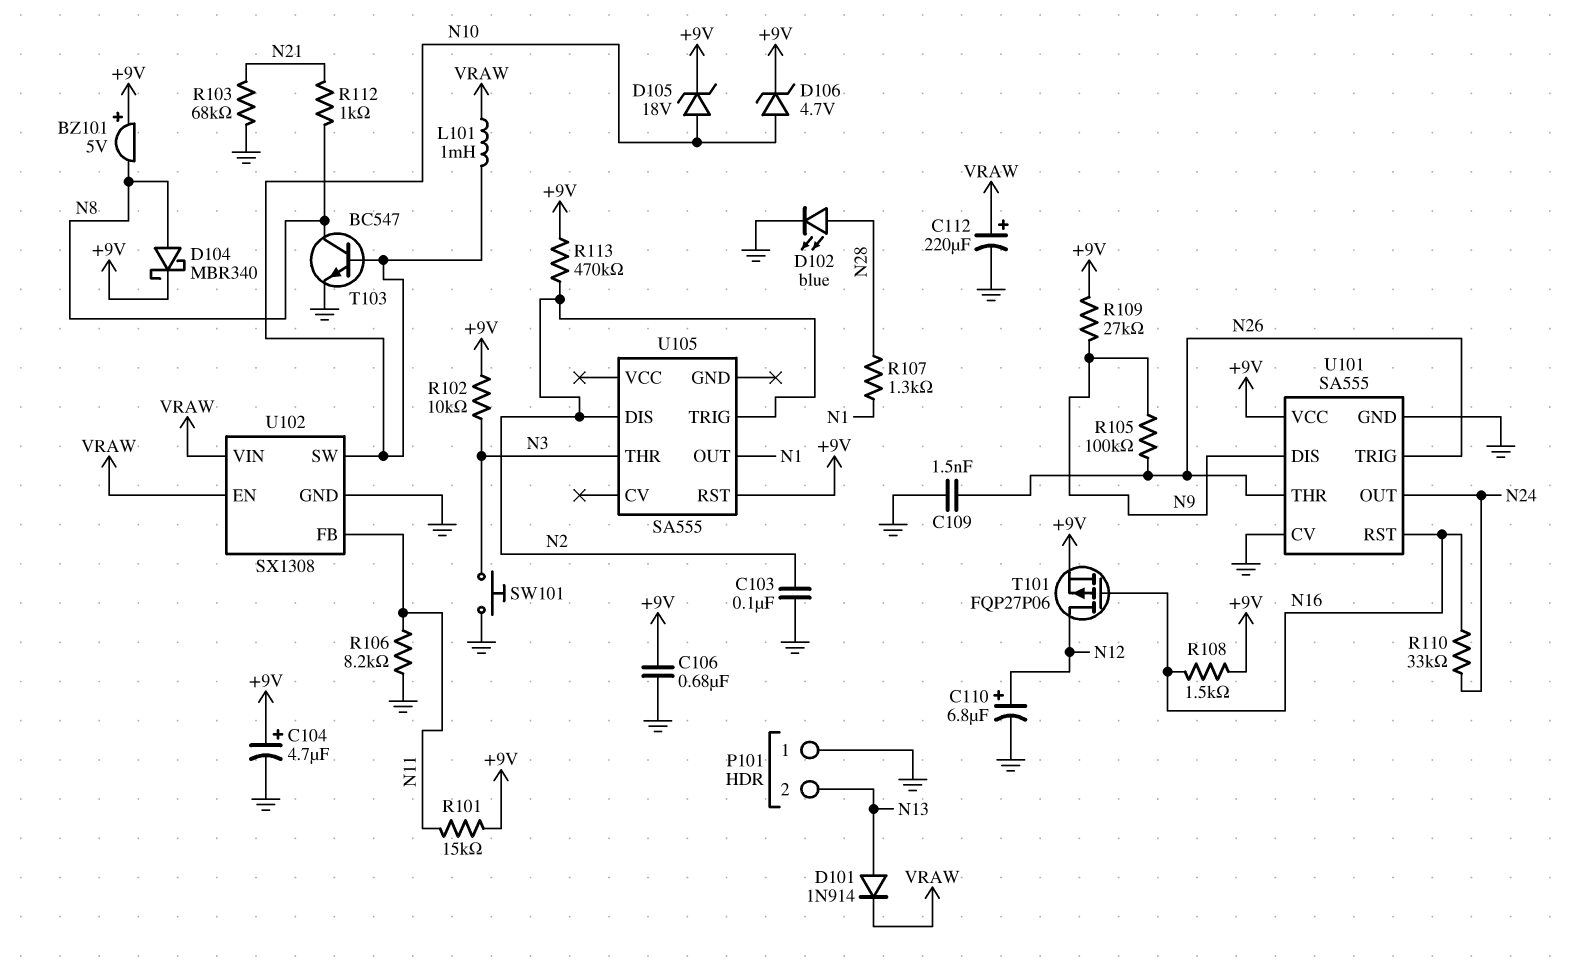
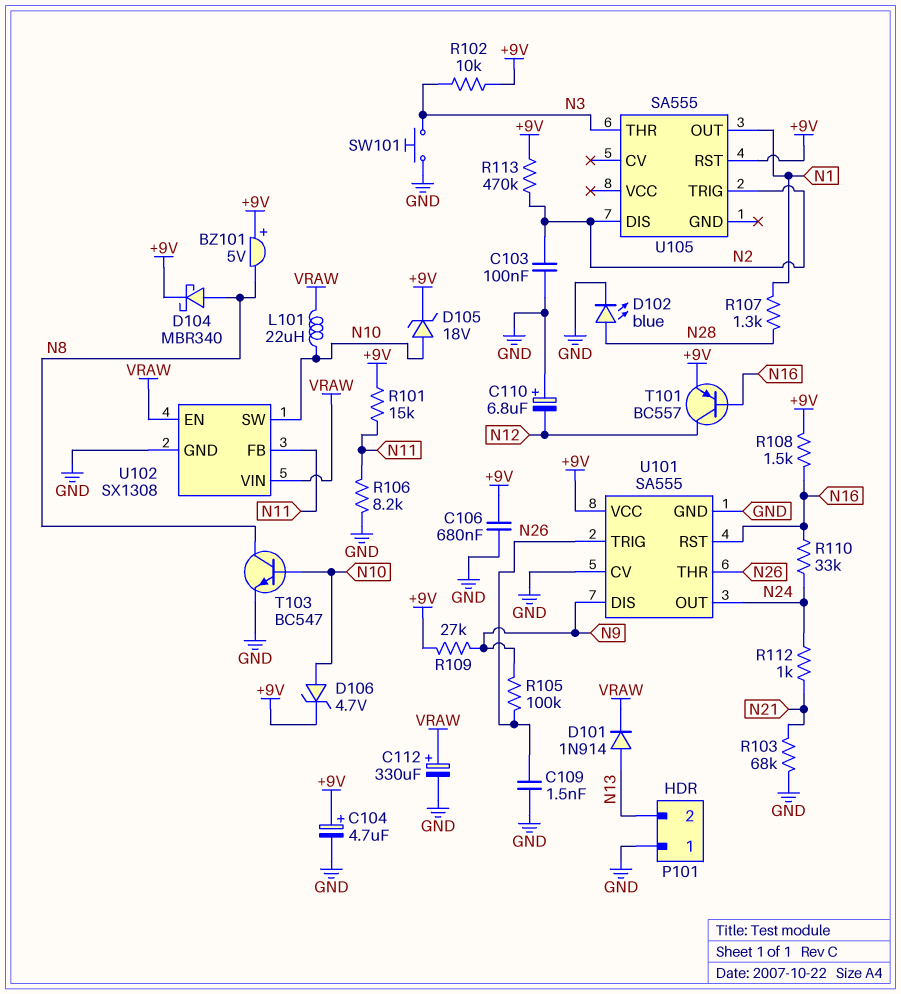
C110: 6.8uF (plus N12, minus GND) -> 6.8uF (plus GND, minus N12)
C112: 220uF (plus VRAW, minus GND) -> 330uF (plus VRAW, minus GND)
L101: 1mH (N10, VRAW) -> 22uH (N10, VRAW)
R112: 1k (N8, N21) -> 1k (N21, N24)
T101: PMOS FQP27P06 (G N16, D N12, S +9V) -> PNP BC557 (B N16, C N12, E +9V)

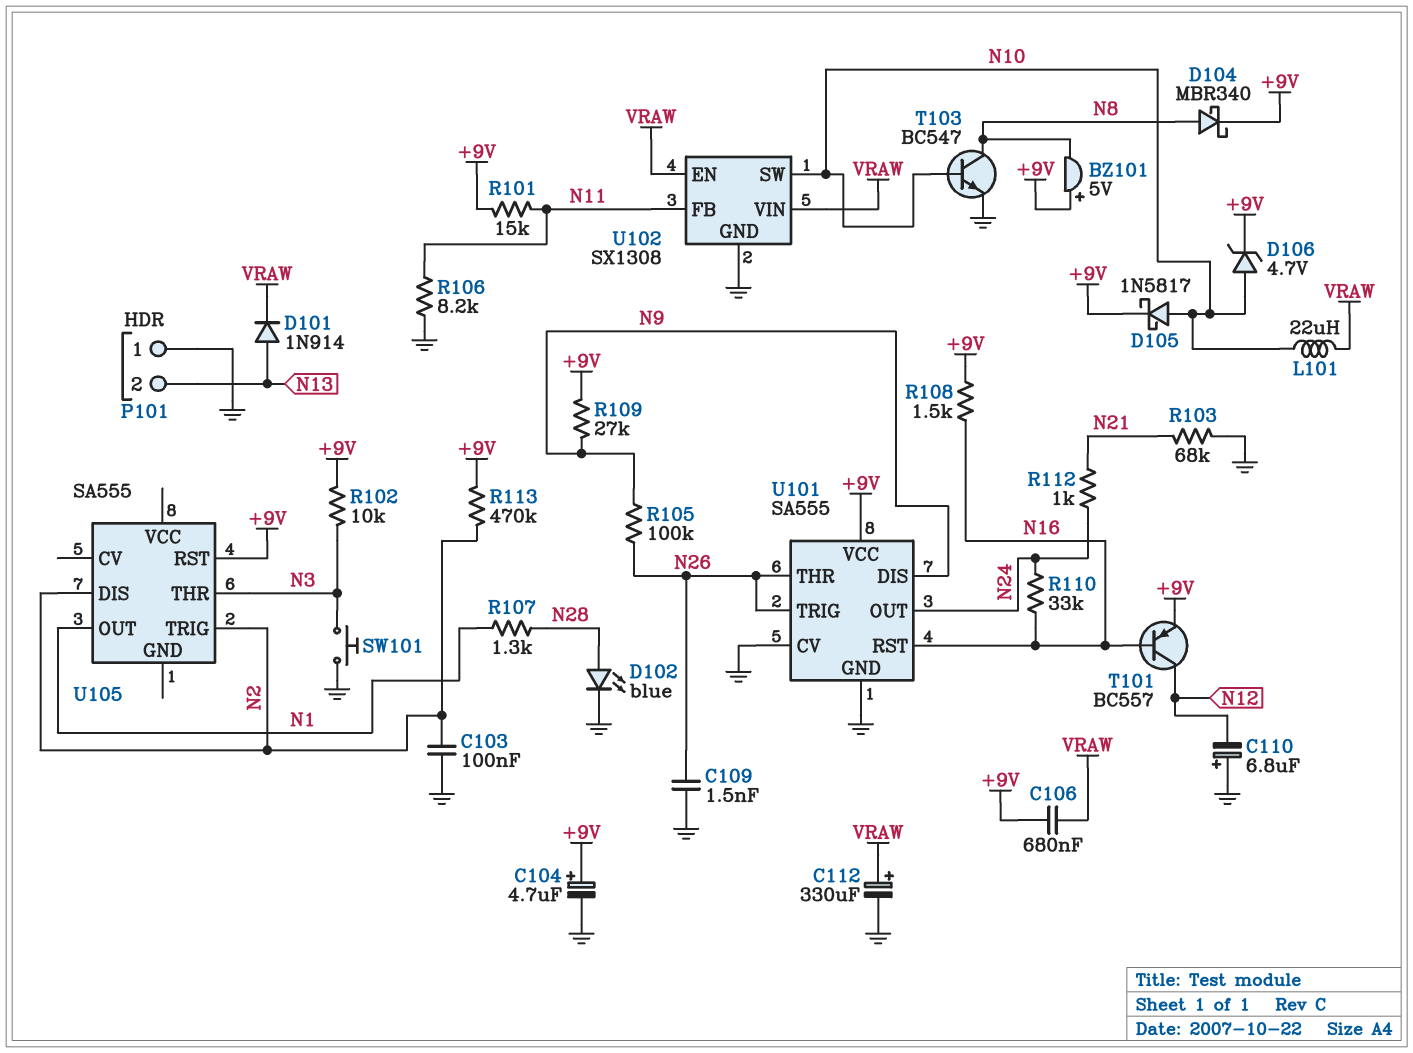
C106: 680nF (+9V, GND) -> 680nF (+9V, VRAW)
D105: zener 18V (A N10, K +9V) -> schottky 1N5817 (A N10, K +9V)

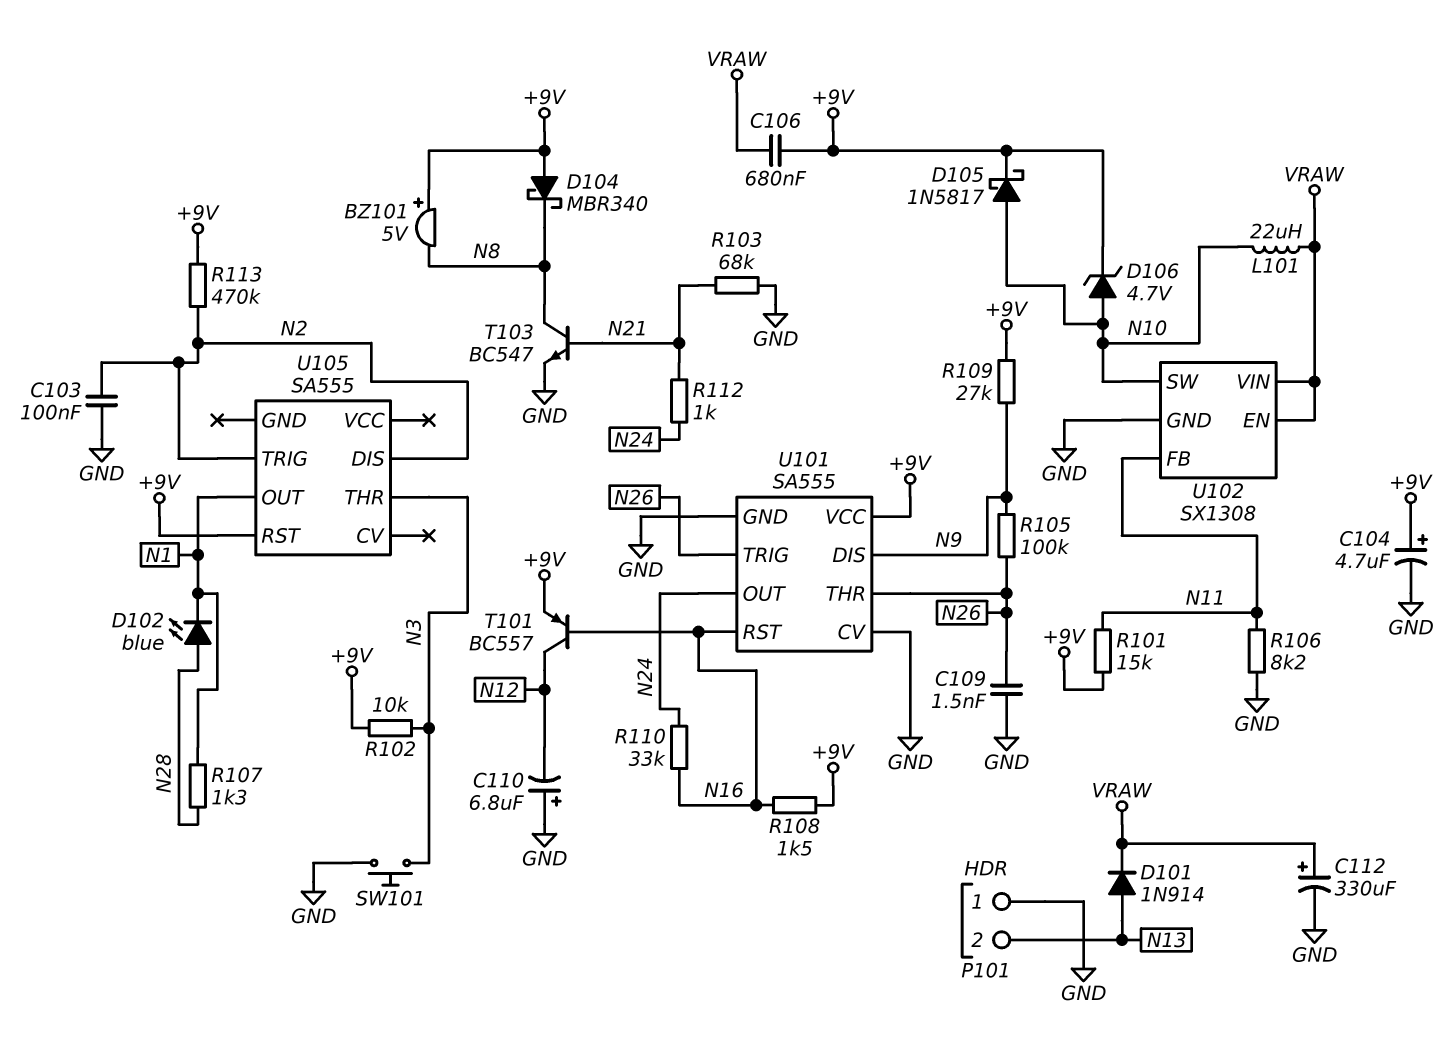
D102: LED blue (A N28, K GND) -> LED blue (A N28, K N1)
D104: schottky MBR340 (A N8, K +9V) -> schottky MBR340 (A +9V, K N8)
T103: NPN BC547 (B N10, C N8, E GND) -> NPN BC547 (B N21, C N8, E GND)

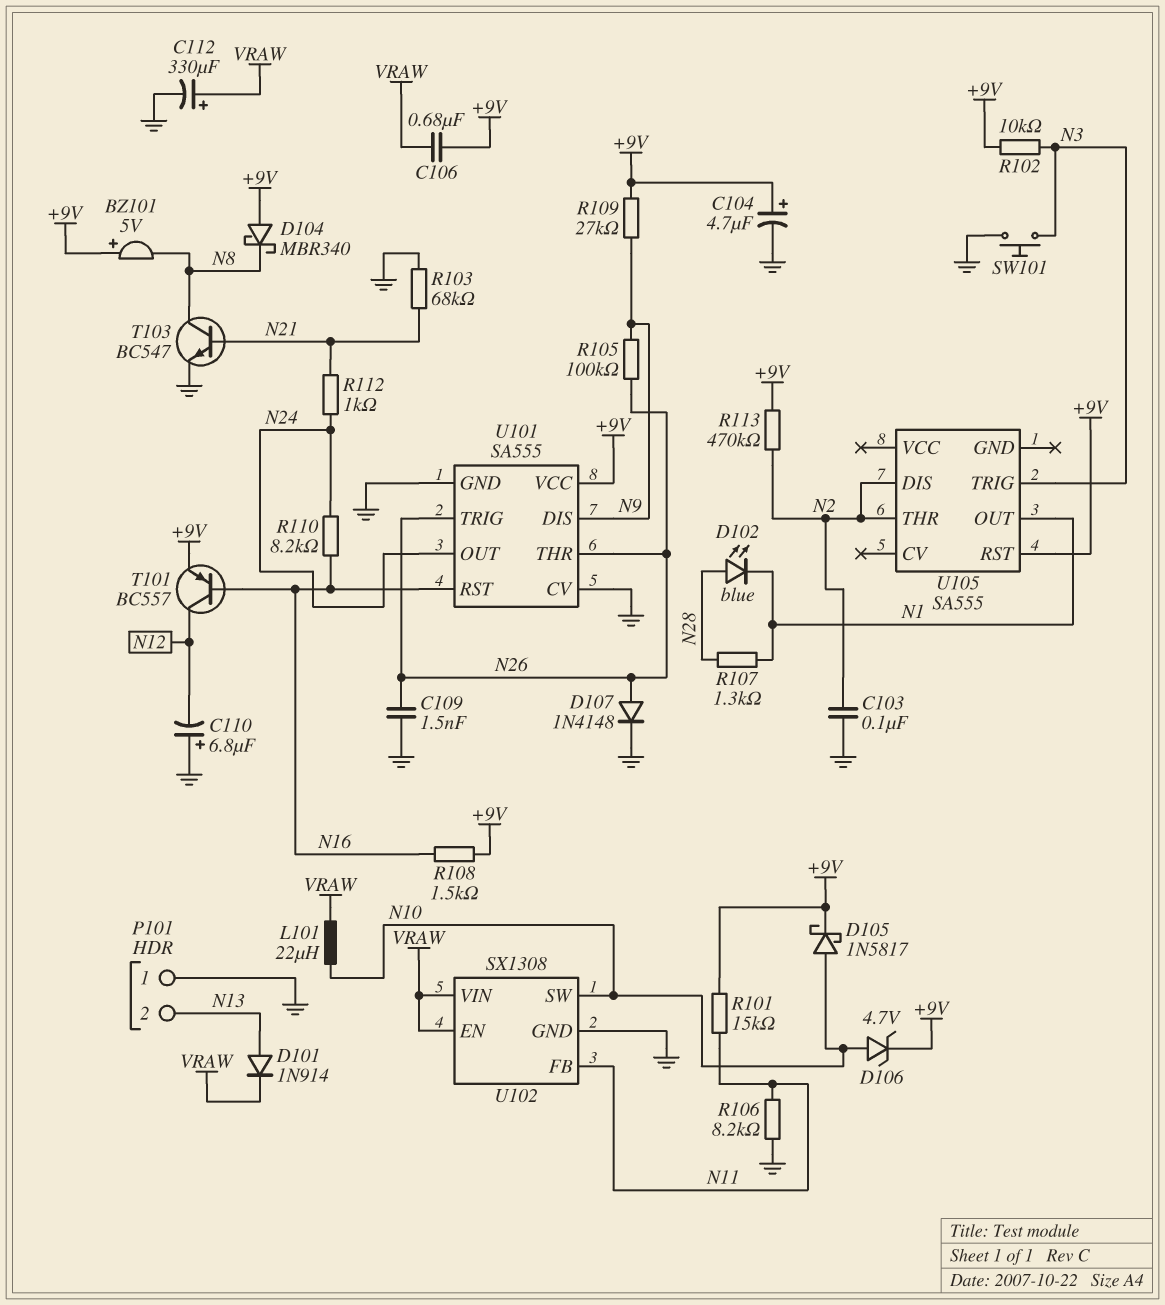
D107: none -> diode 1N4148 (A N26, K GND)
R110: 33k (N16, N24) -> 8.2k (N16, N24)
U105 pin THR: N3 -> N2
U105 pin TRIG: N2 -> N3

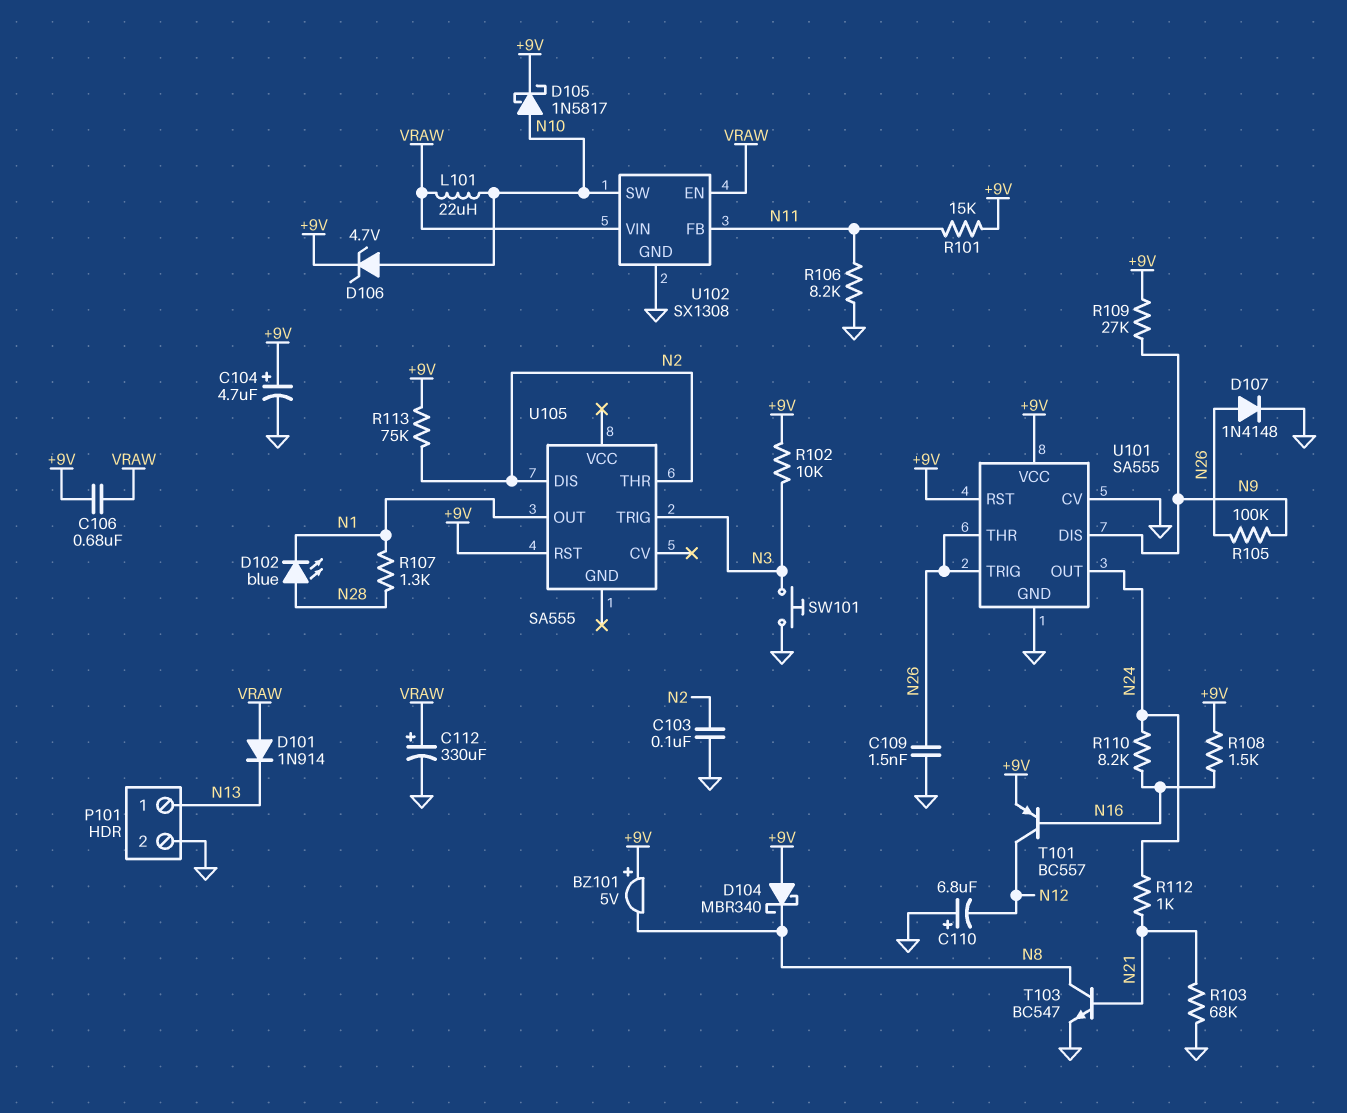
D101: diode 1N914 (A N13, K VRAW) -> diode 1N914 (A VRAW, K N13)
P101 pin 1: GND -> N13
P101 pin 2: N13 -> GND
R113: 470k (+9V, N2) -> 75k (+9V, N2)
U101 pin RST: N16 -> +9V

